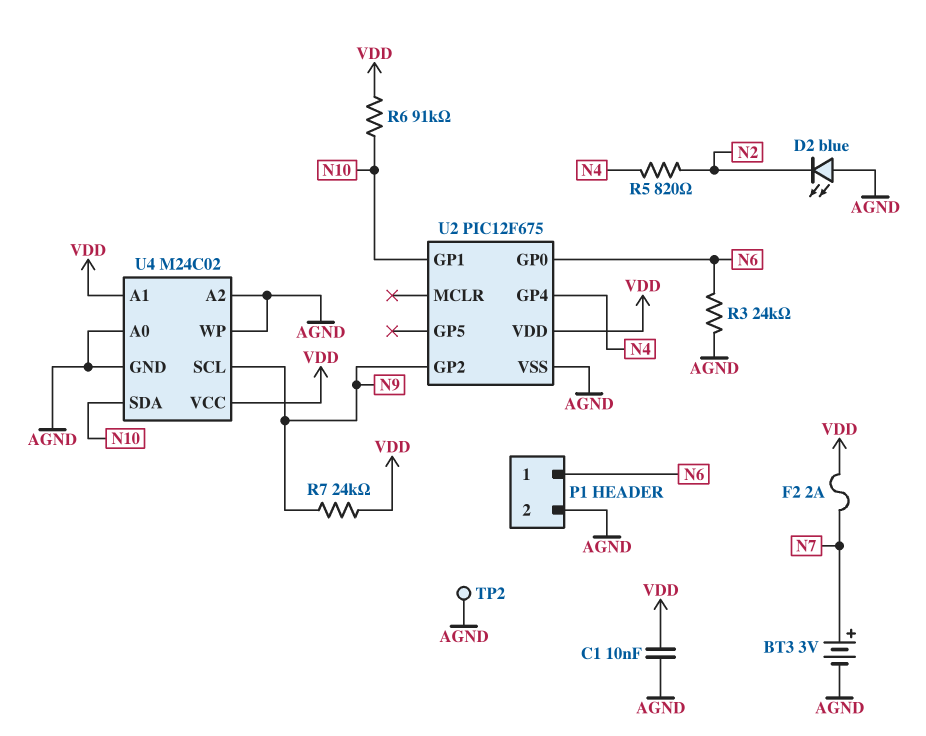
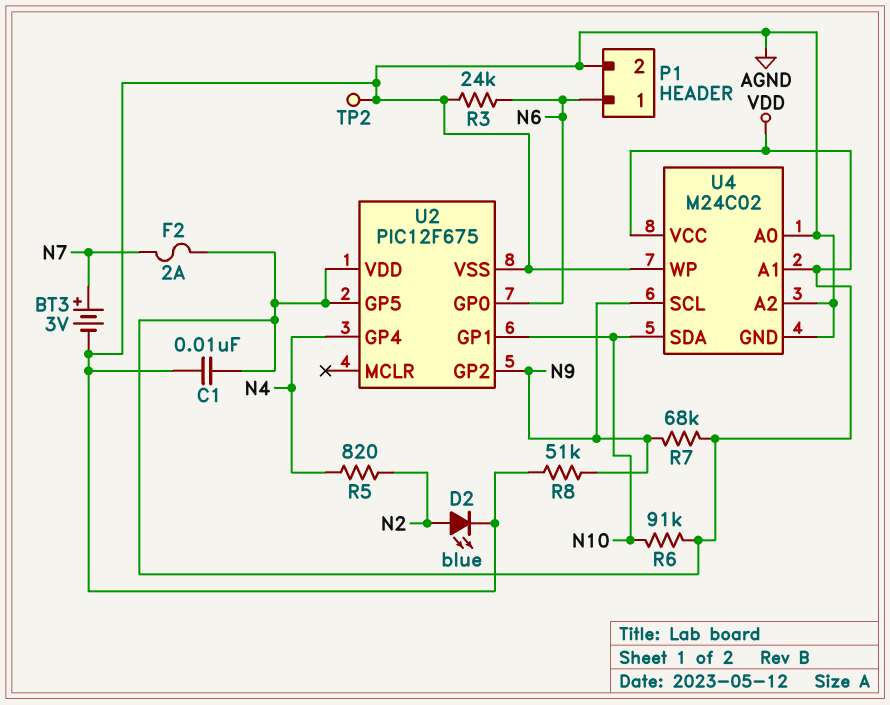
D2: LED blue (A AGND, K N2) -> LED blue (A N2, K AGND)
R7: 24k (N9, VDD) -> 68k (N9, VDD)
R8: none -> 51k (AGND, N9)
U2 pin GP5: none -> VDD

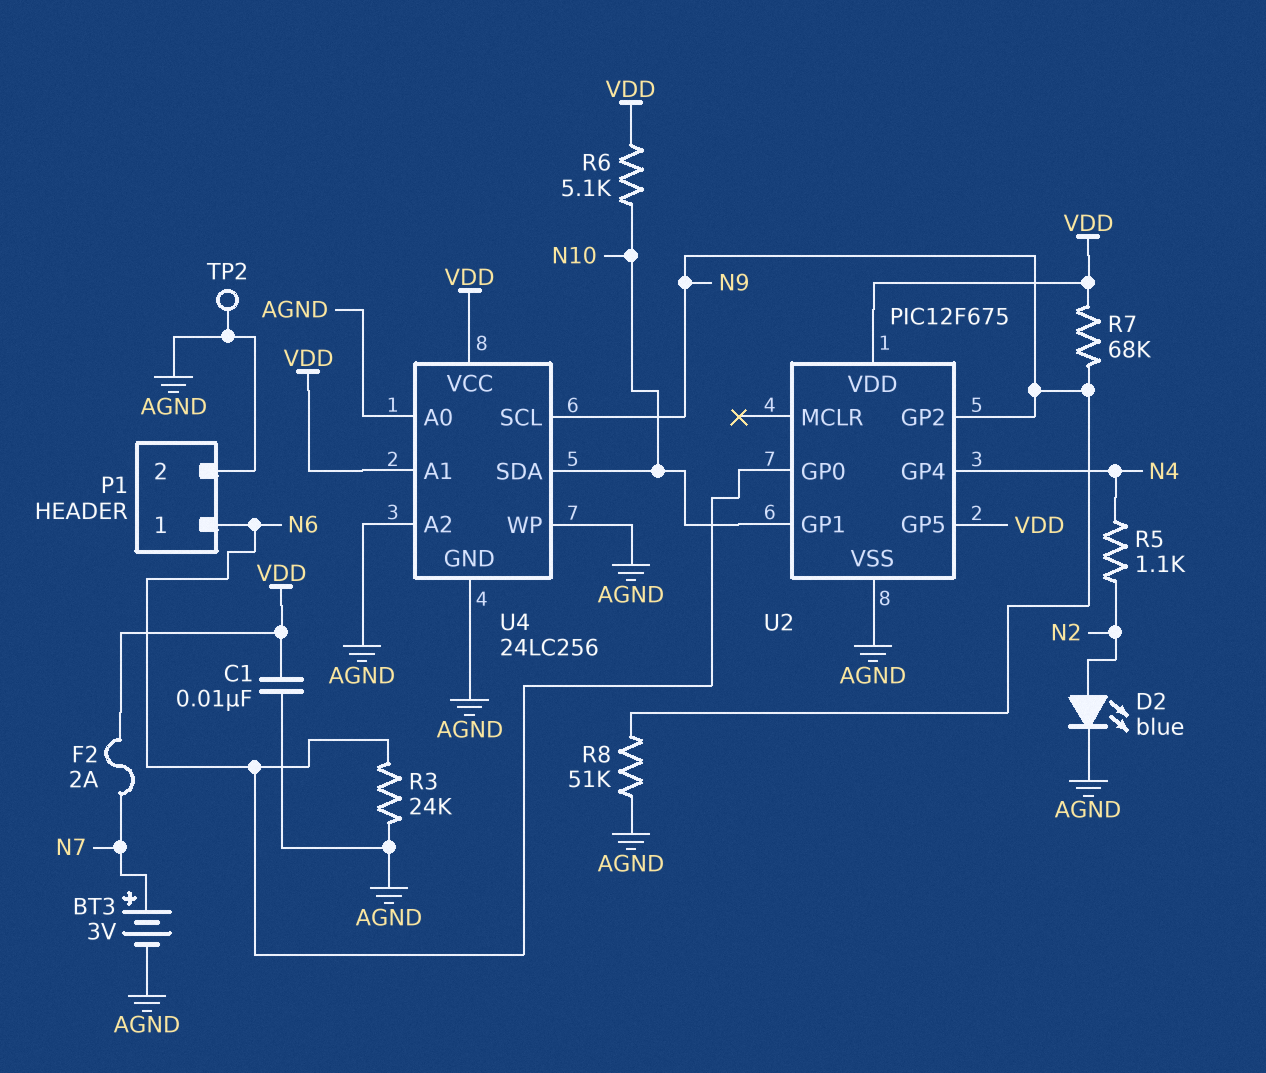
R5: 820 (N2, N4) -> 1.1k (N2, N4)
R6: 91k (N10, VDD) -> 5.1k (N10, VDD)
U4: M24C02 -> 24LC256

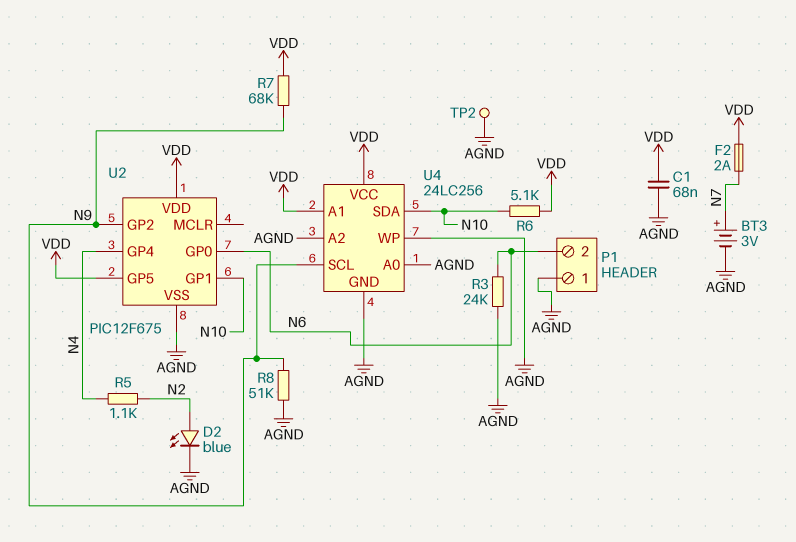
C1: 10nF (AGND, VDD) -> 68nF (AGND, VDD)
P1 pin 1: N6 -> AGND
P1 pin 2: AGND -> N6

